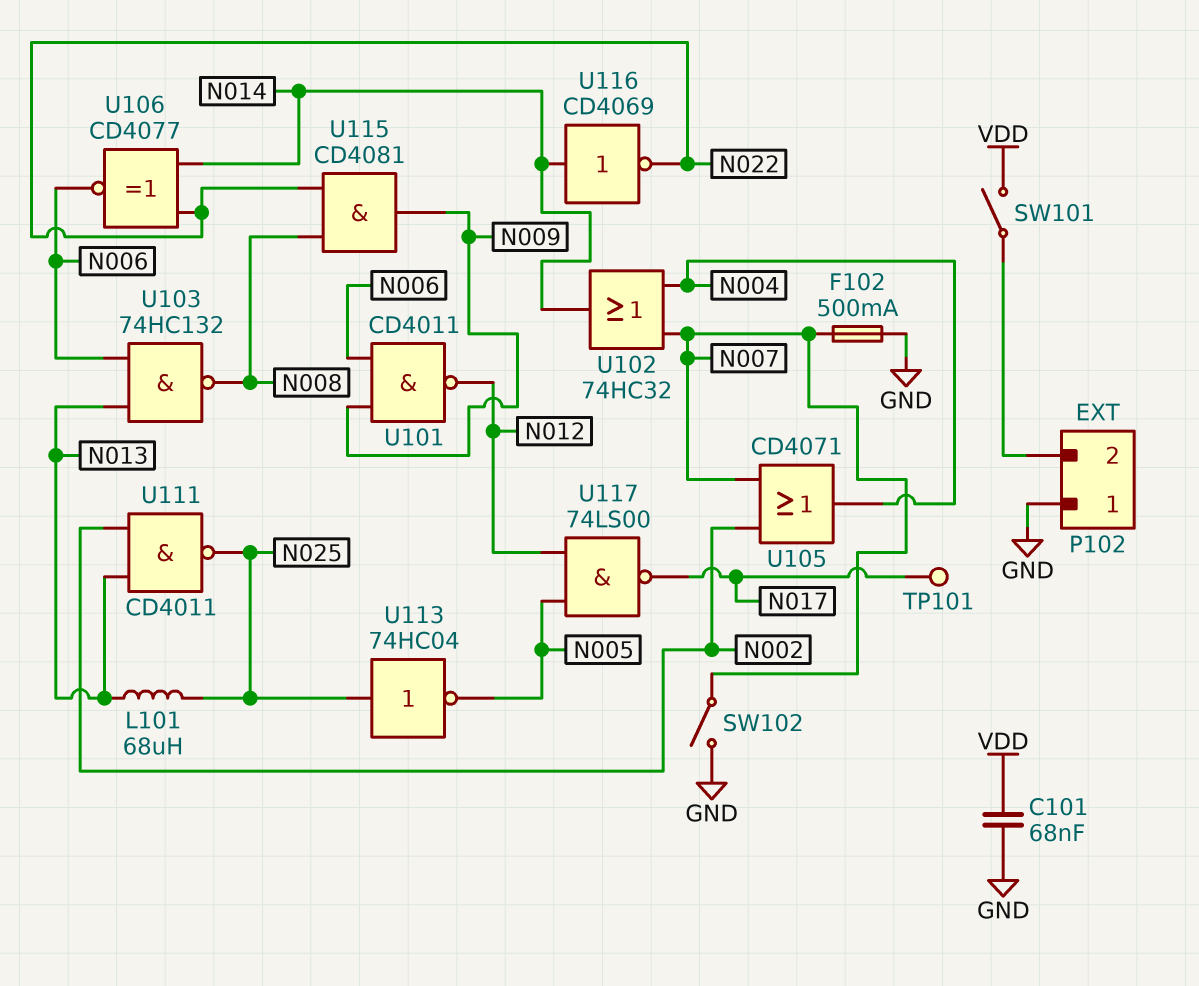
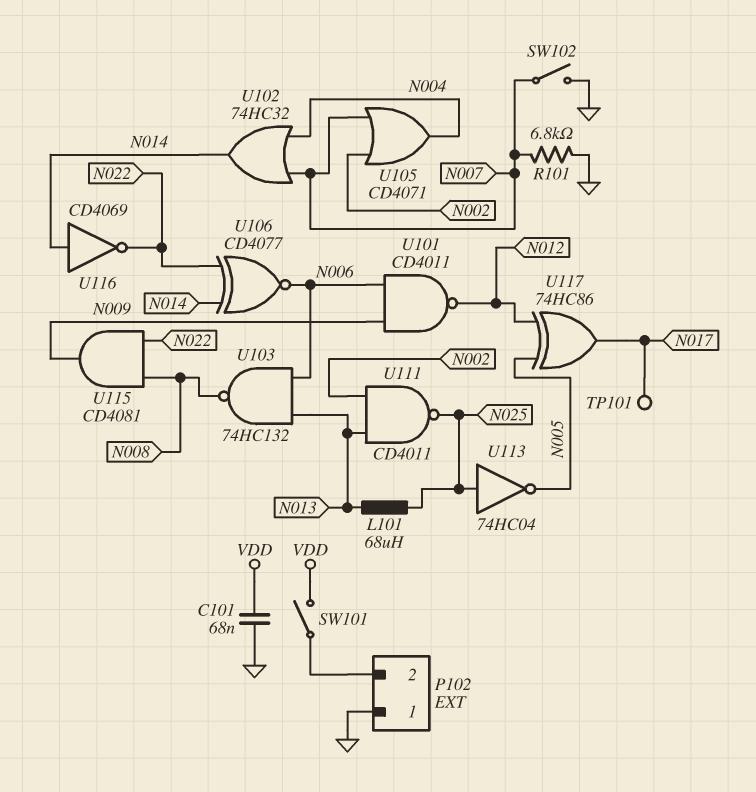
F102: 500mA (GND, N007) -> none
R101: none -> 6.8k (GND, N007)
U117: NAND 74LS00 (in N005, in N012, out N017) -> XOR 74HC86 (in N005, in N012, out N017)

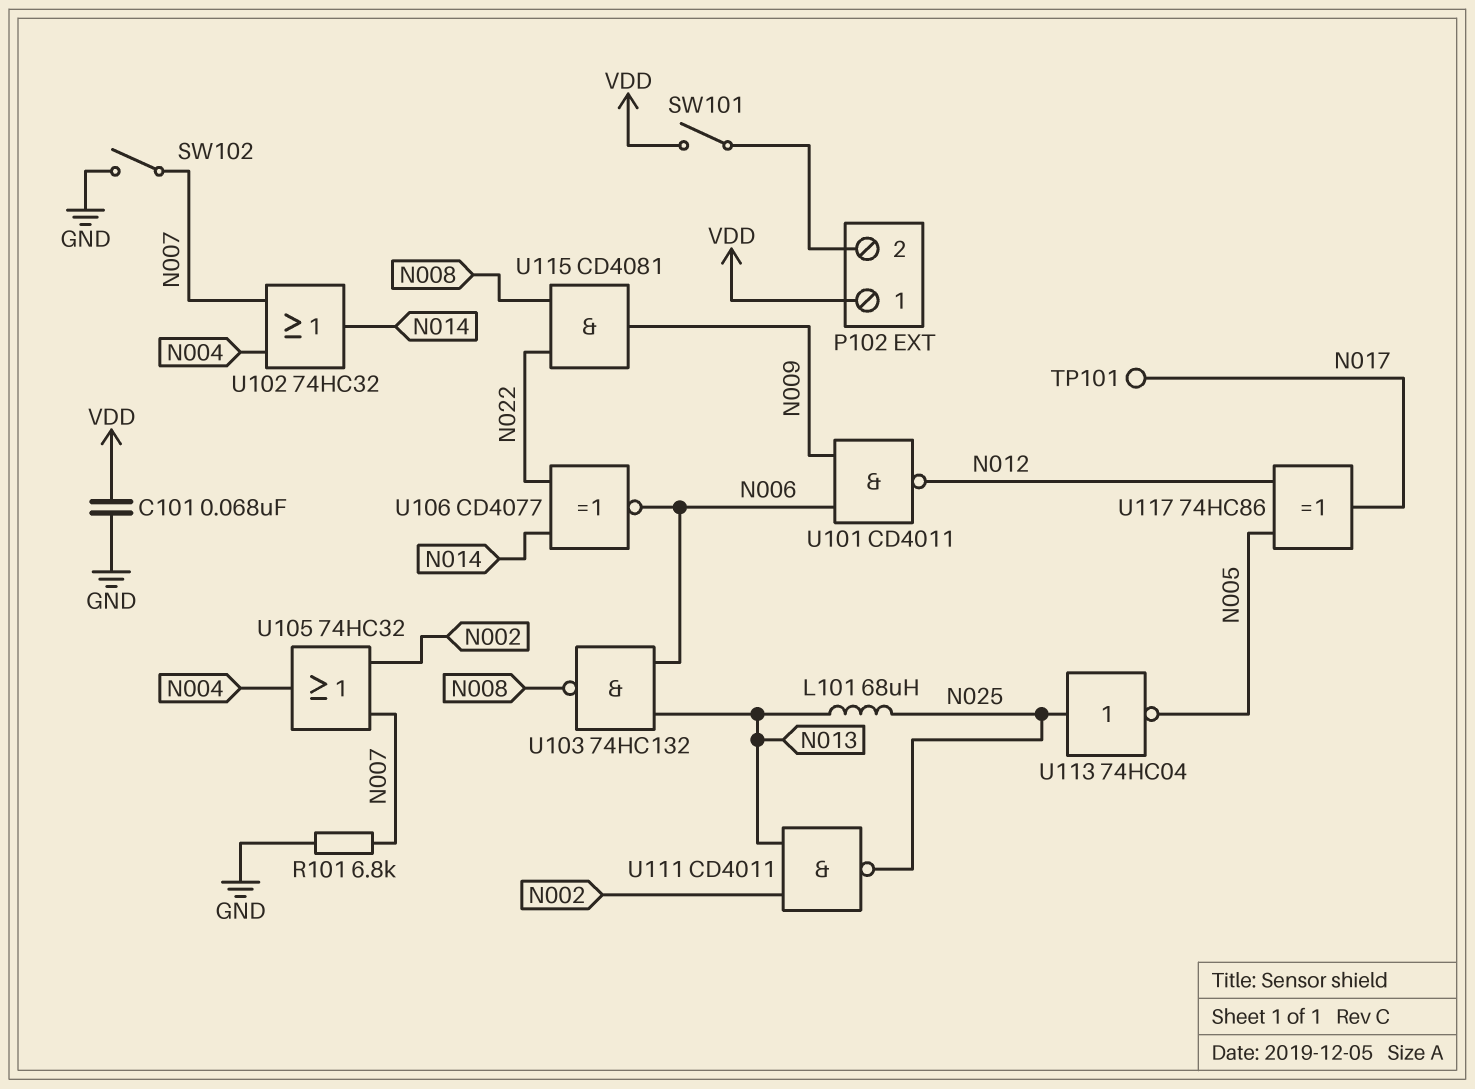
P102 pin 1: GND -> VDD
U105: OR CD4071 (in N002, in N007, out N004) -> OR 74HC32 (in N002, in N007, out N004)
U116: NOT CD4069 (in N014, out N022) -> none

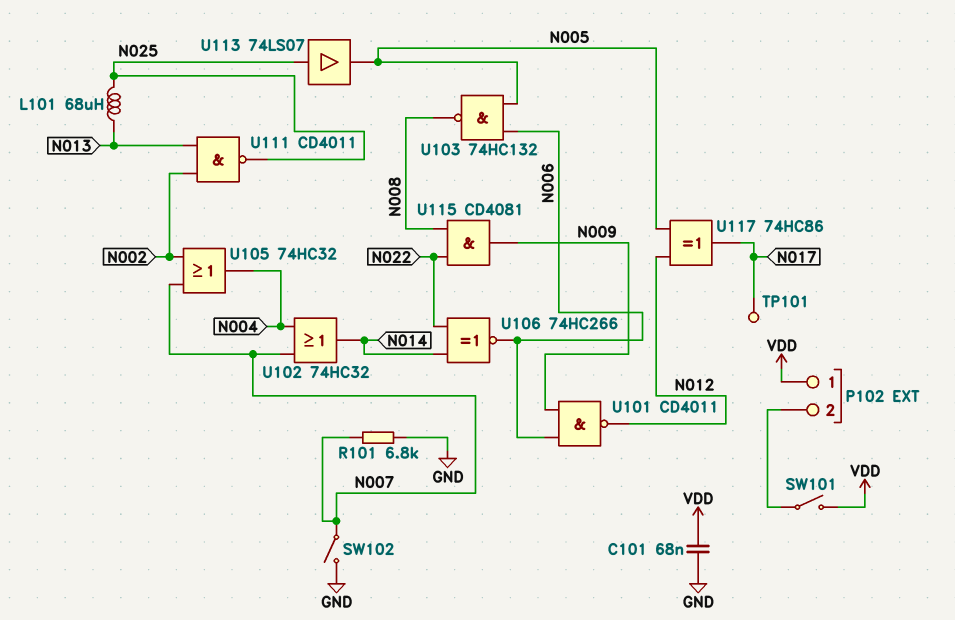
U103: NAND 74HC132 (in N006, in N013, out N008) -> NAND 74HC132 (in N005, in N006, out N008)
U106: XNOR CD4077 (in N014, in N022, out N006) -> XNOR 74HC266 (in N014, in N022, out N006)
U113: NOT 74HC04 (in N025, out N005) -> buffer 74LS07 (in N025, out N005)

